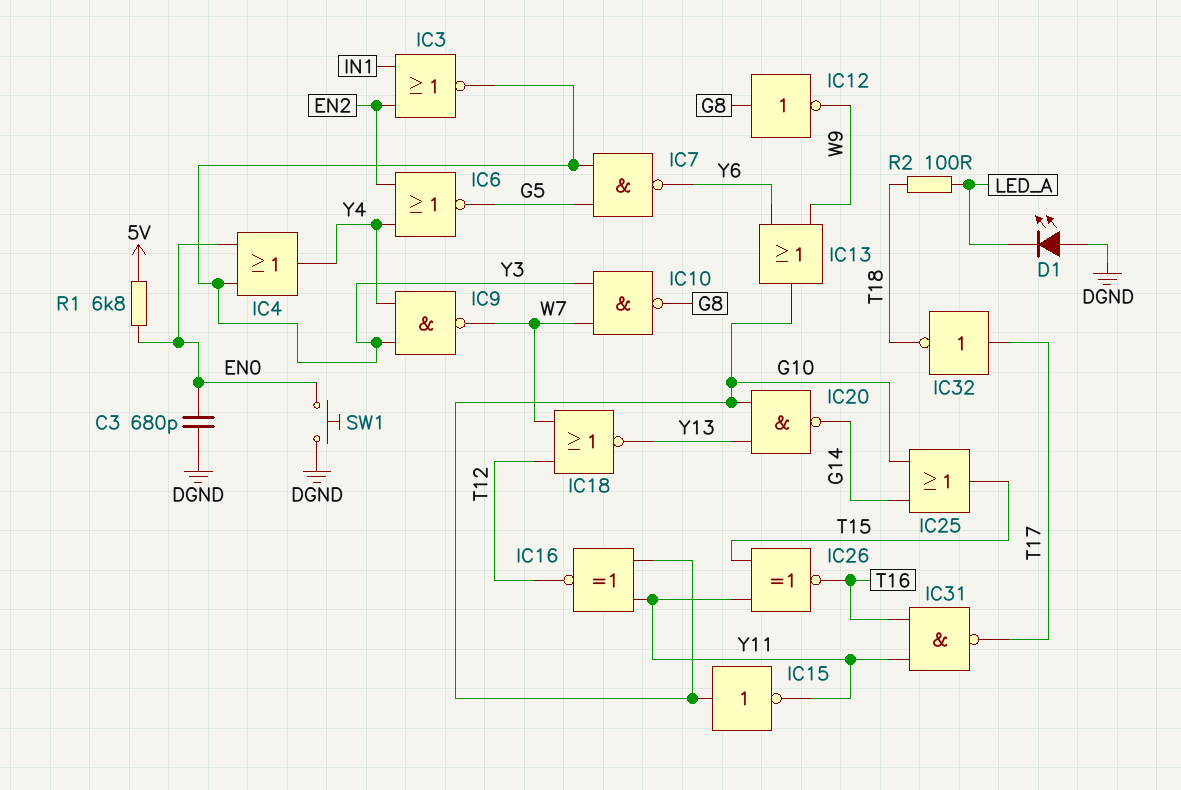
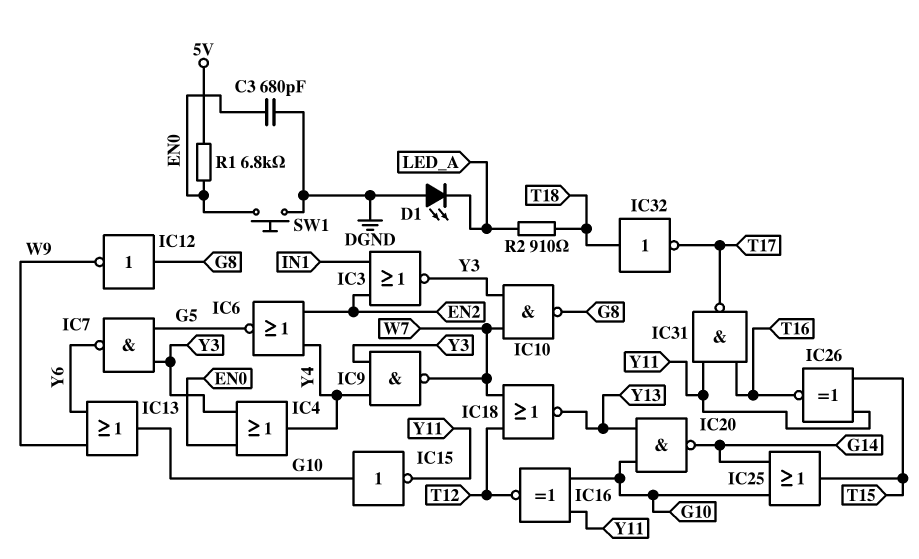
IC32: NOT (in T17, out T18) -> NOT (in T18, out T17)
R2: 100 (LED_A, T18) -> 910 (LED_A, T18)

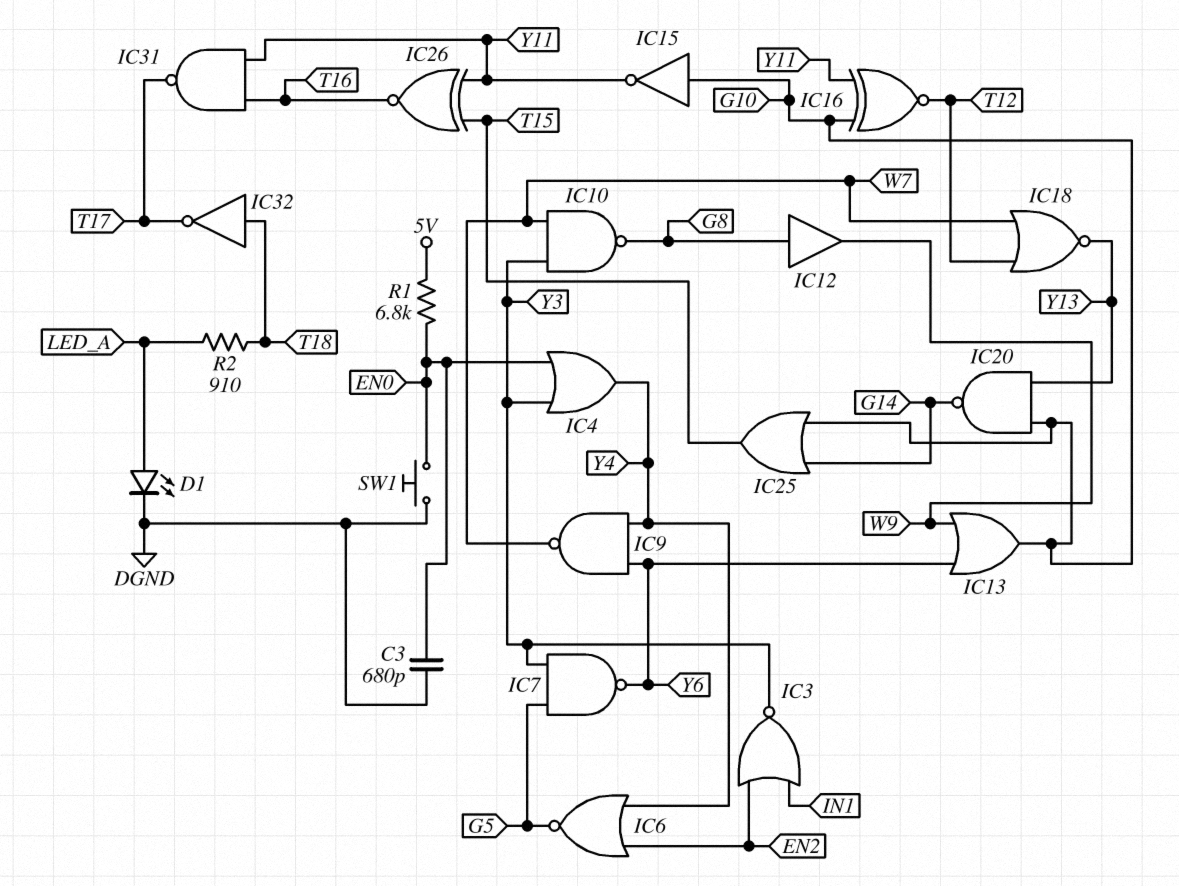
D1: LED (A DGND, K LED_A) -> LED (A LED_A, K DGND)
IC9: NAND (in Y3, in Y4, out W7) -> NAND (in Y4, in Y6, out W7)
IC12: NOT (in G8, out W9) -> buffer (in G8, out W9)

